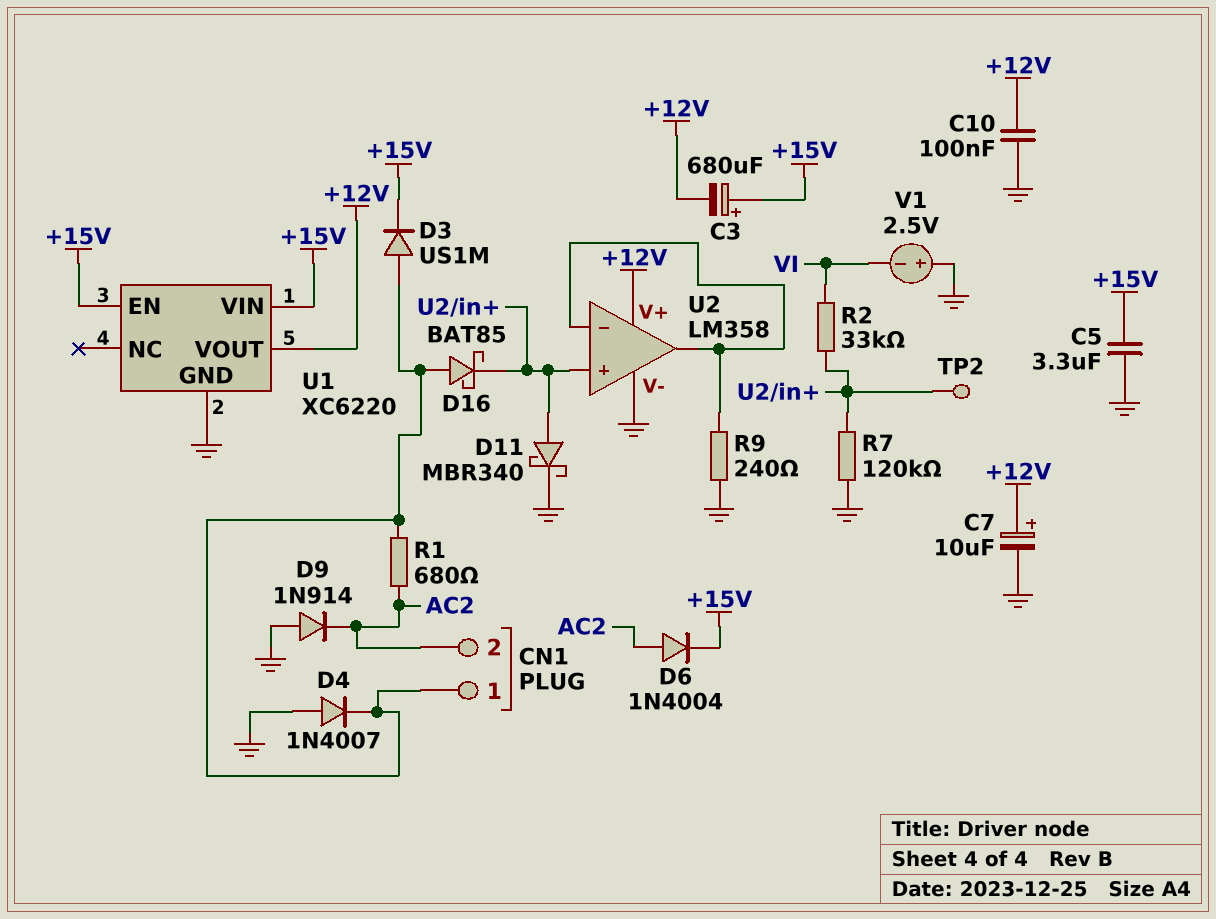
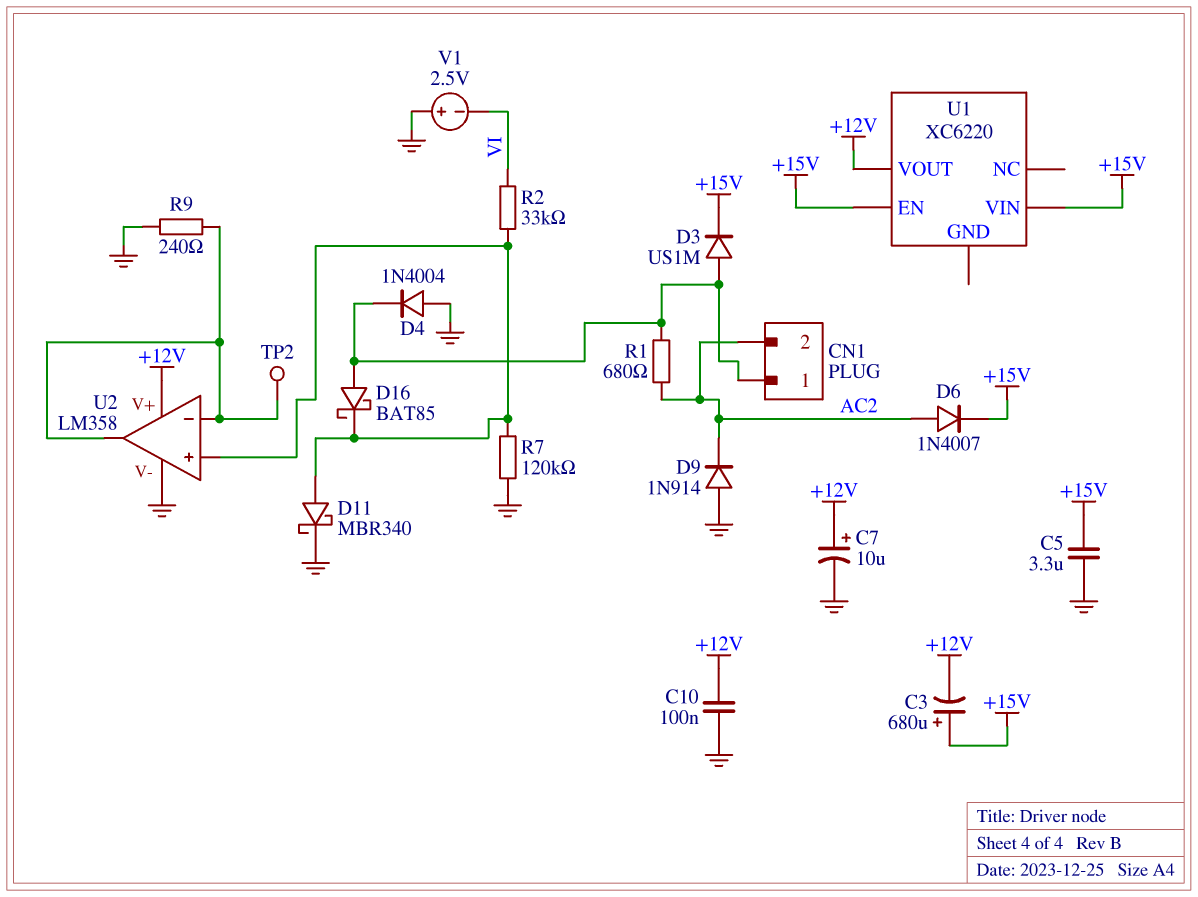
D4: diode 1N4007 (A GND, K CN1/1) -> diode 1N4004 (A GND, K CN1/1)
D6: diode 1N4004 (A AC2, K +15V) -> diode 1N4007 (A AC2, K +15V)
TP2: test point (U2/in+) -> test point (U2/in-)
U1 pin GND: GND -> none

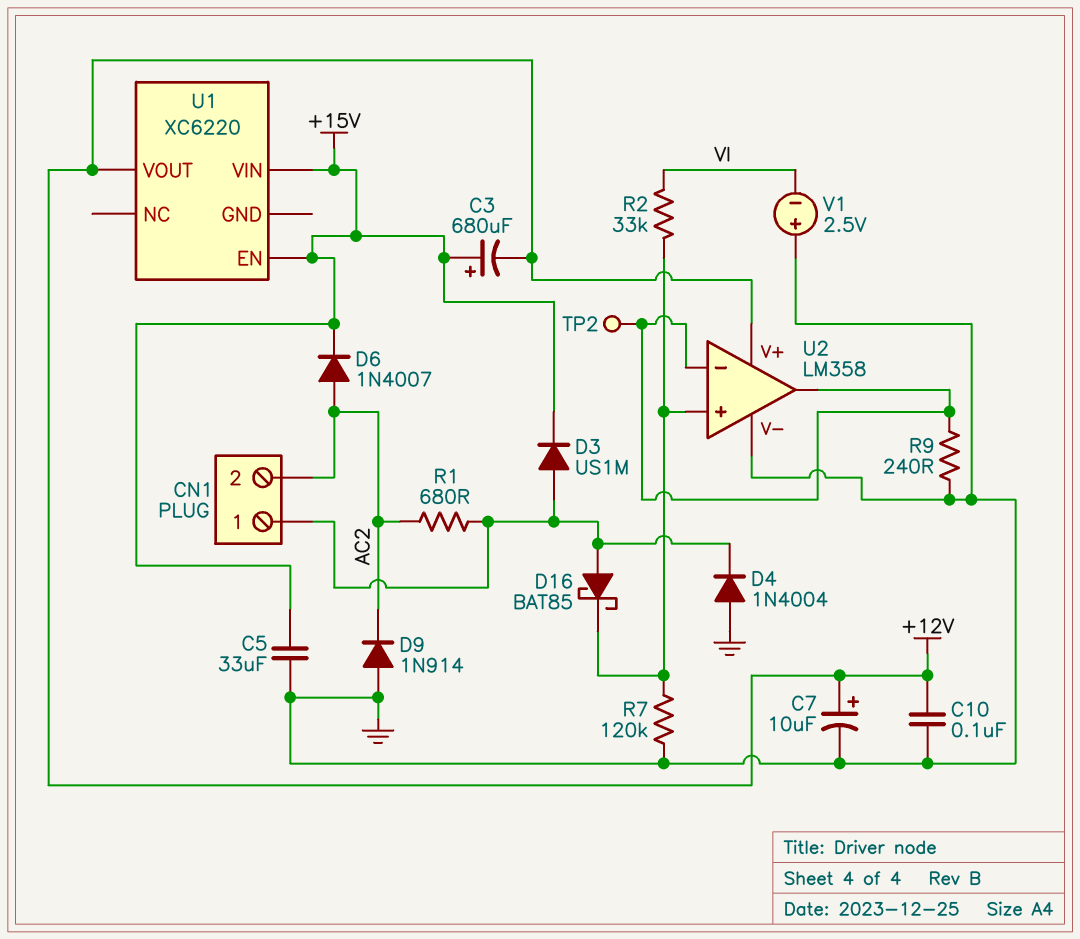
C5: 3.3uF (+15V, GND) -> 33uF (+15V, GND)
D11: schottky MBR340 (A U2/in+, K GND) -> none

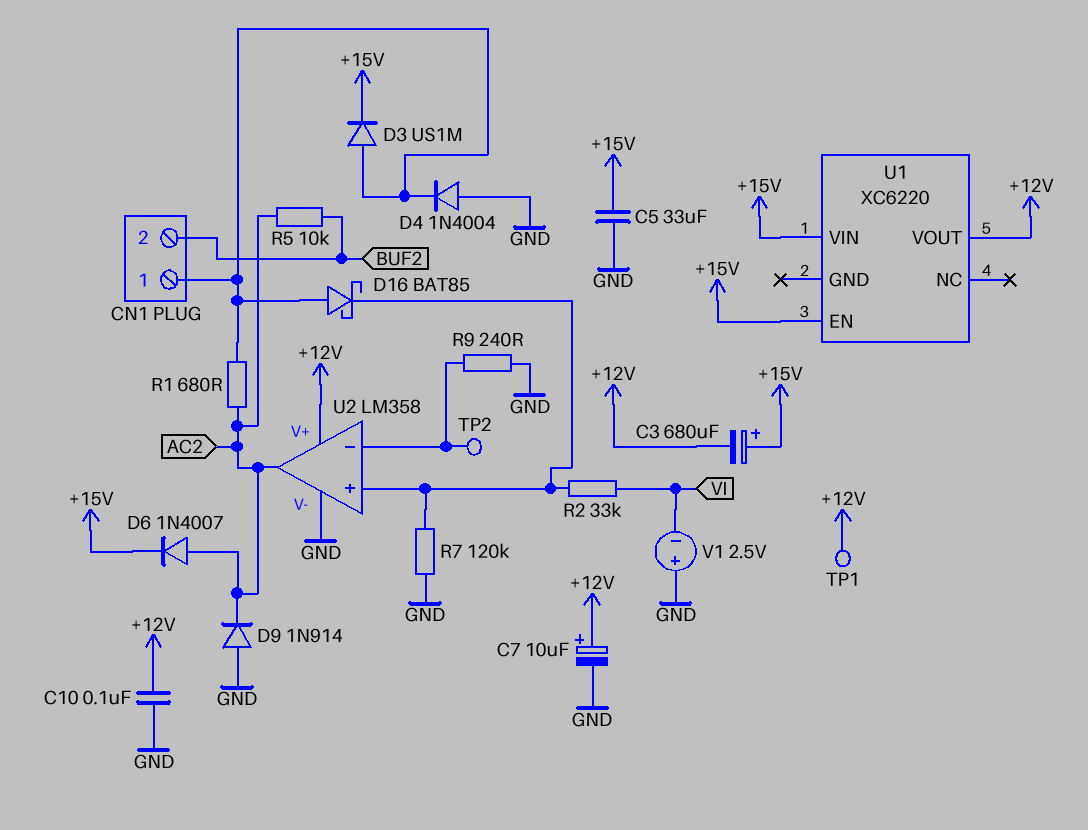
CN1 pin 2: AC2 -> BUF2
R5: none -> 10k (AC2, BUF2)
TP1: none -> test point (+12V)
U2 pin out: U2/in- -> AC2

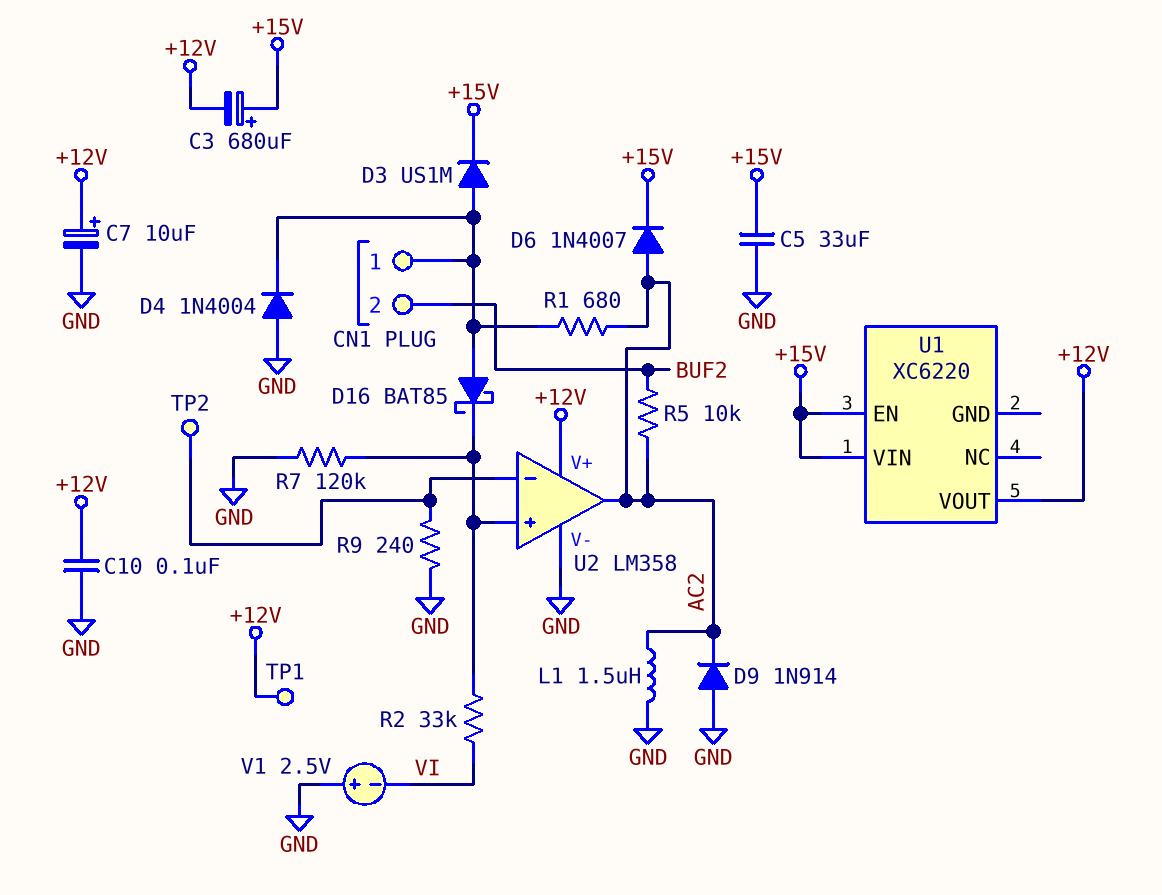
L1: none -> 1.5uH (AC2, GND)

